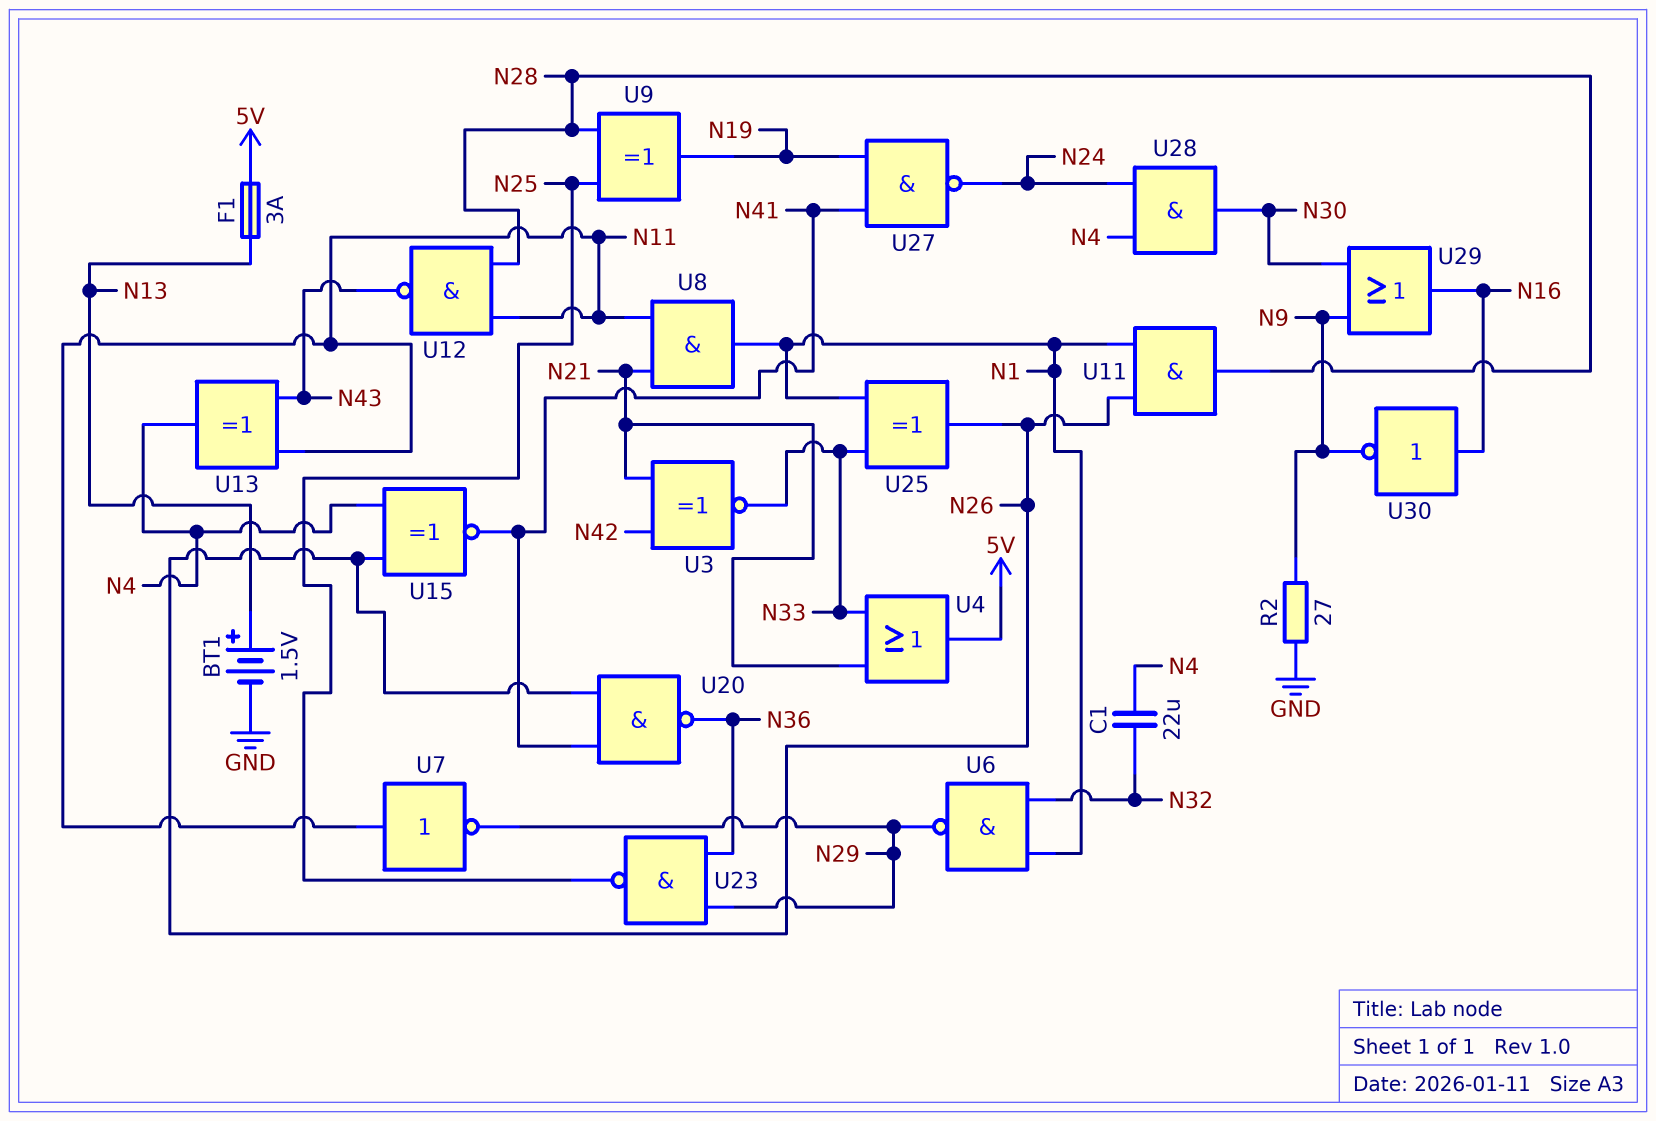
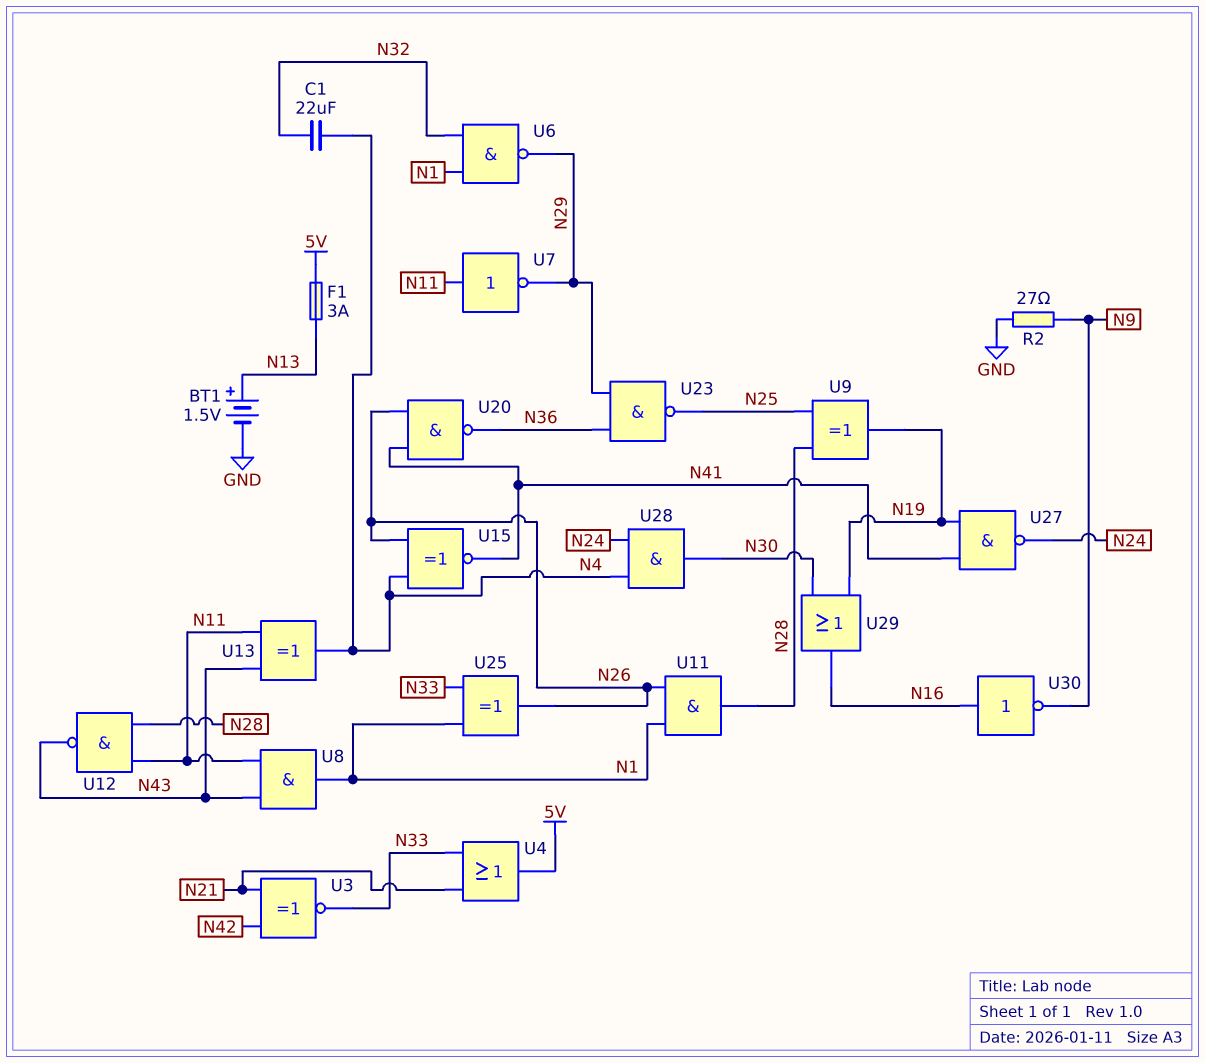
U8: AND (in N11, in N21, out N1) -> AND (in N11, in N43, out N1)
U29: OR (in N9, in N30, out N16) -> OR (in N19, in N30, out N16)

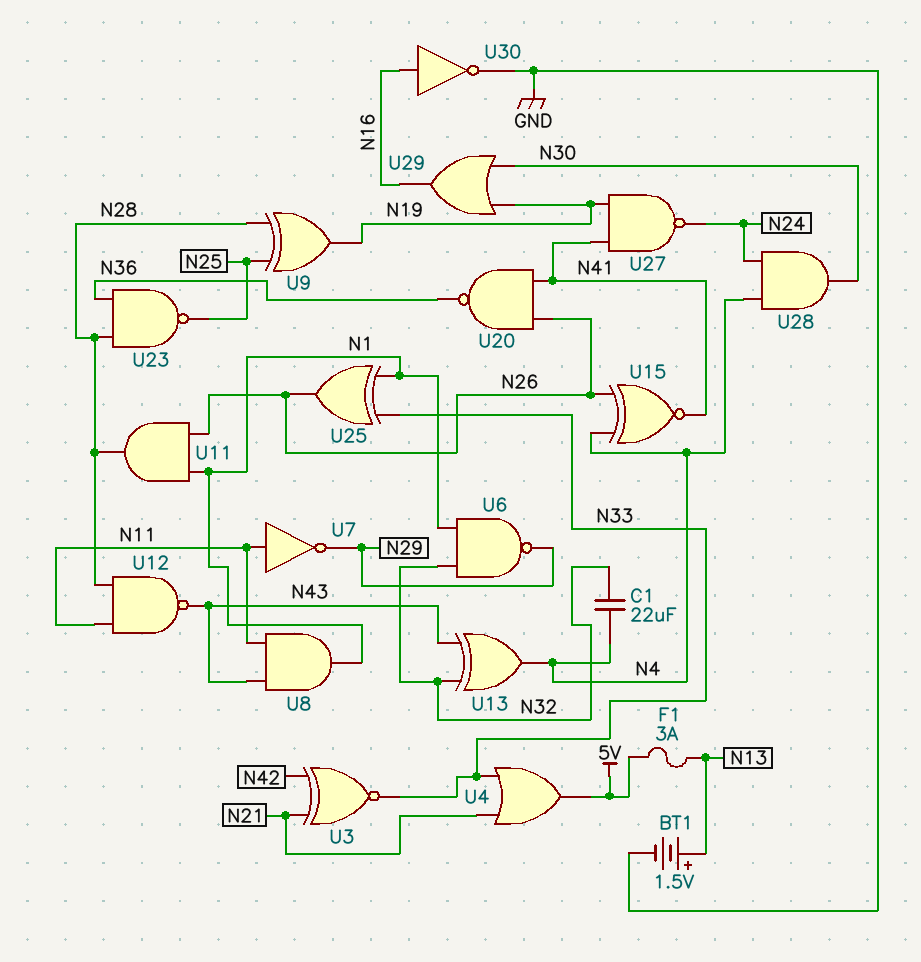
R2: 27 (GND, N9) -> none
U13: XOR (in N11, in N43, out N4) -> XOR (in N32, in N43, out N4)
U23: NAND (in N29, in N36, out N25) -> NAND (in N28, in N36, out N25)
U30: NOT (in N16, out N9) -> NOT (in N16, out GND)

